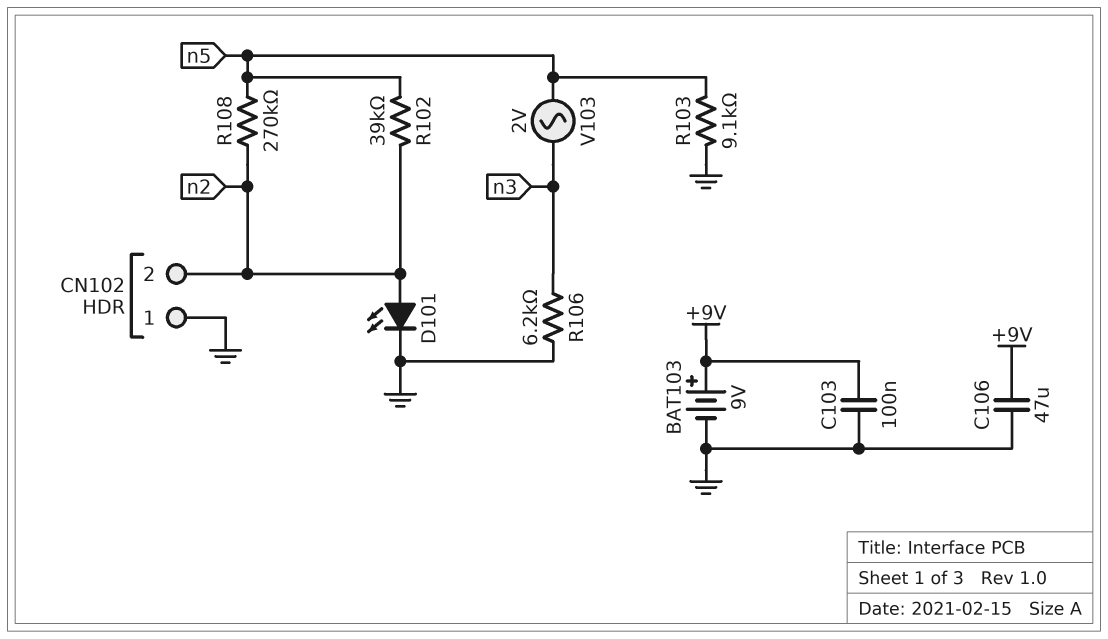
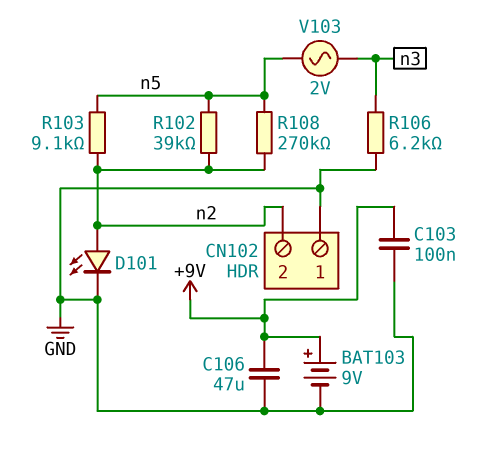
R103: 9.1k (GND, n5) -> 9.1k (n2, n5)

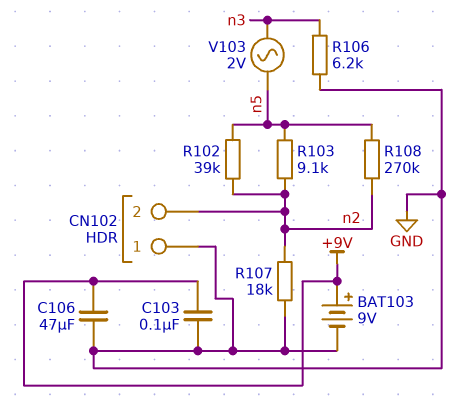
D101: LED (A n2, K GND) -> none
R107: none -> 18k (GND, n2)

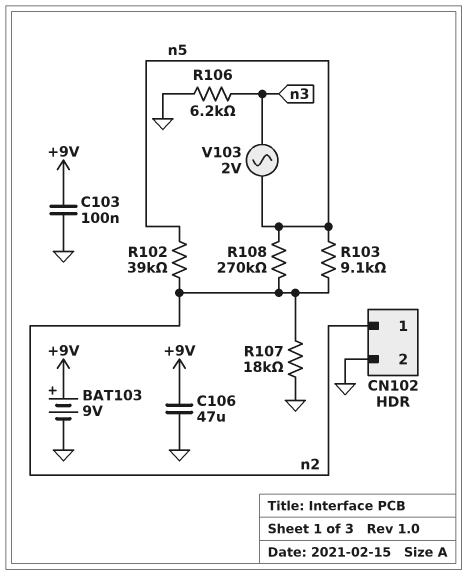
CN102 pin 1: GND -> n2
CN102 pin 2: n2 -> GND

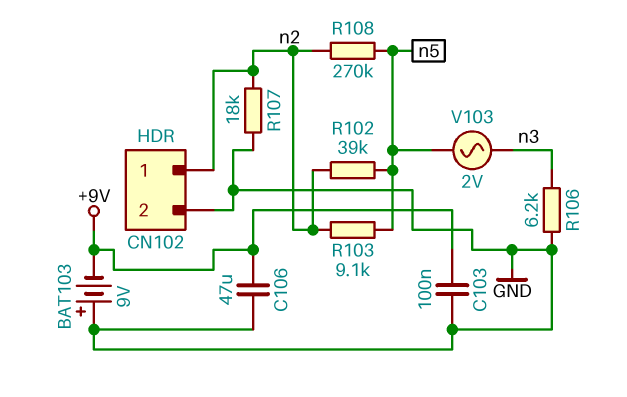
BAT103: 9V (plus +9V, minus GND) -> 9V (plus GND, minus +9V)

